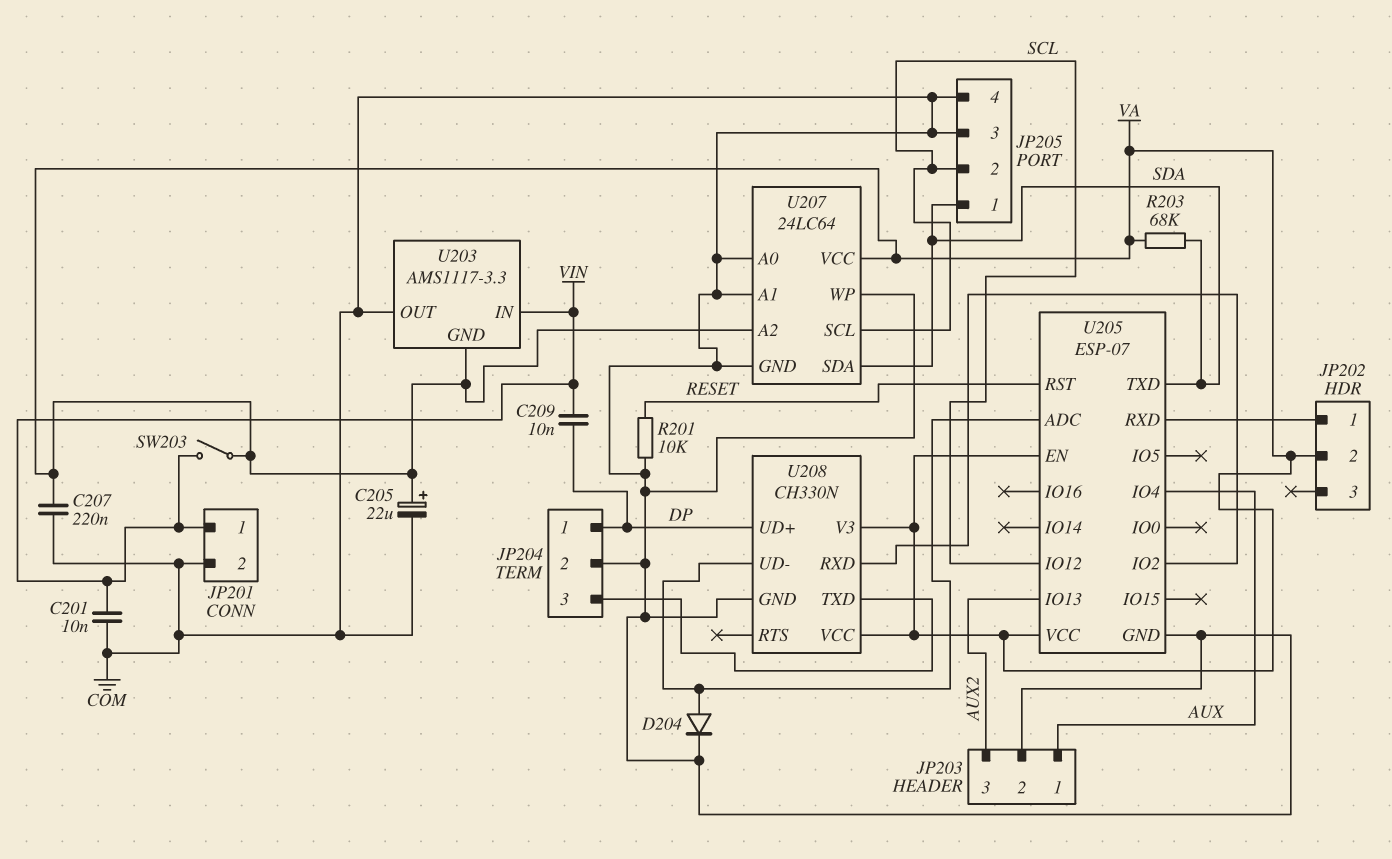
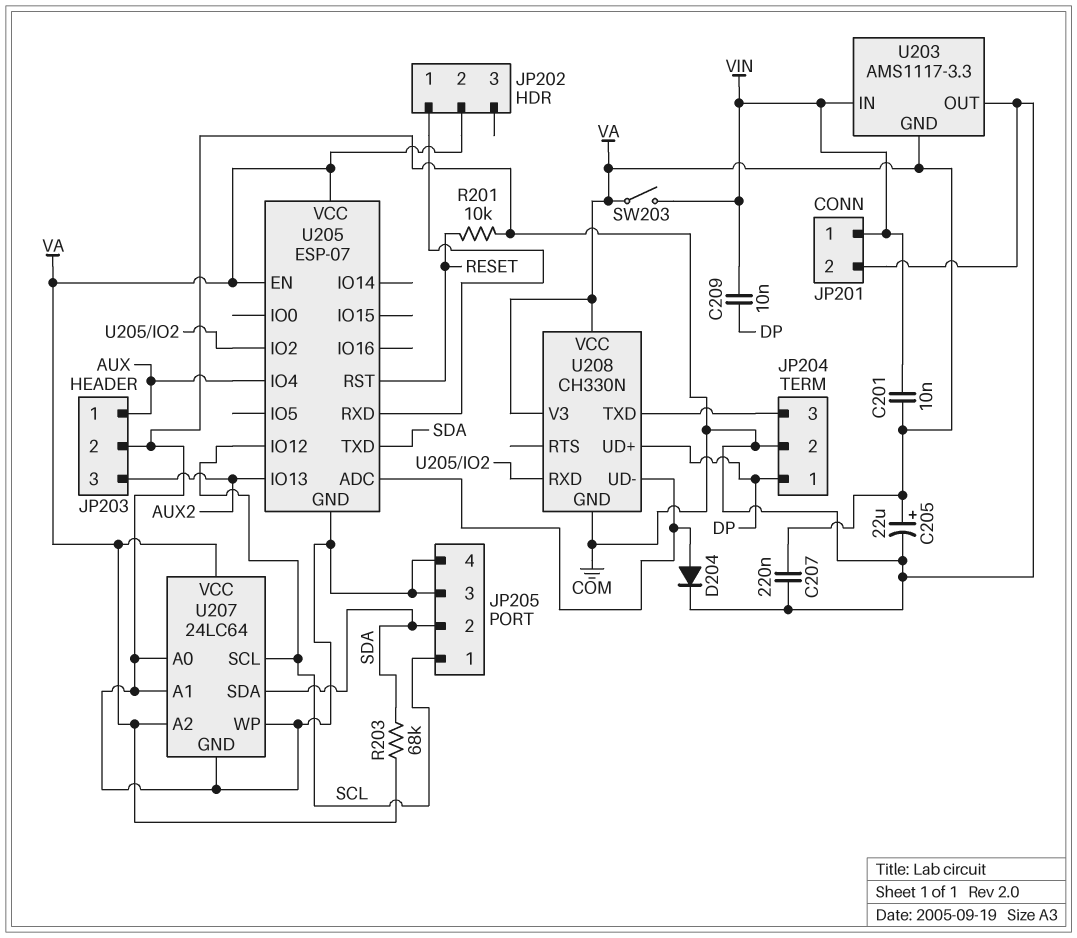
C201: 10nF (COM, VIN) -> 10nF (VA, VIN)
JP205 pin 1: SDA -> SCL
JP205 pin 2: SCL -> SDA

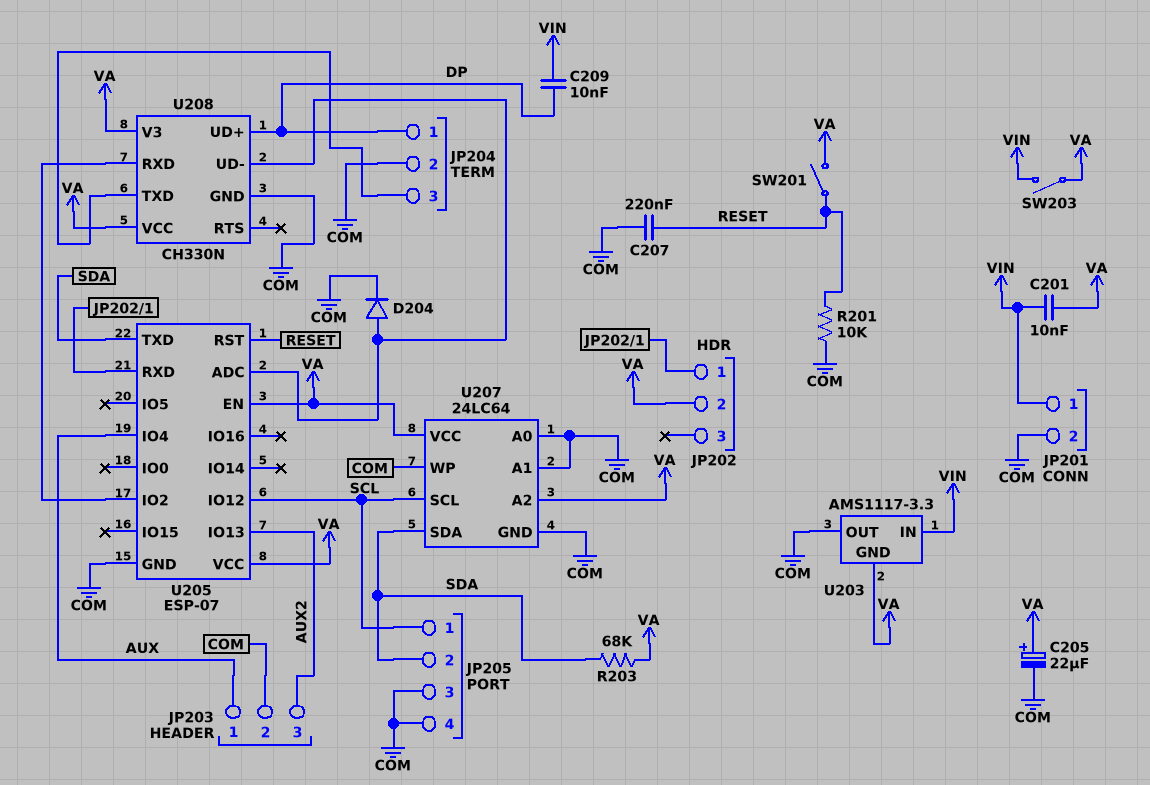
C207: 220nF (COM, VA) -> 220nF (COM, RESET)
SW201: none -> switch (RESET, VA)

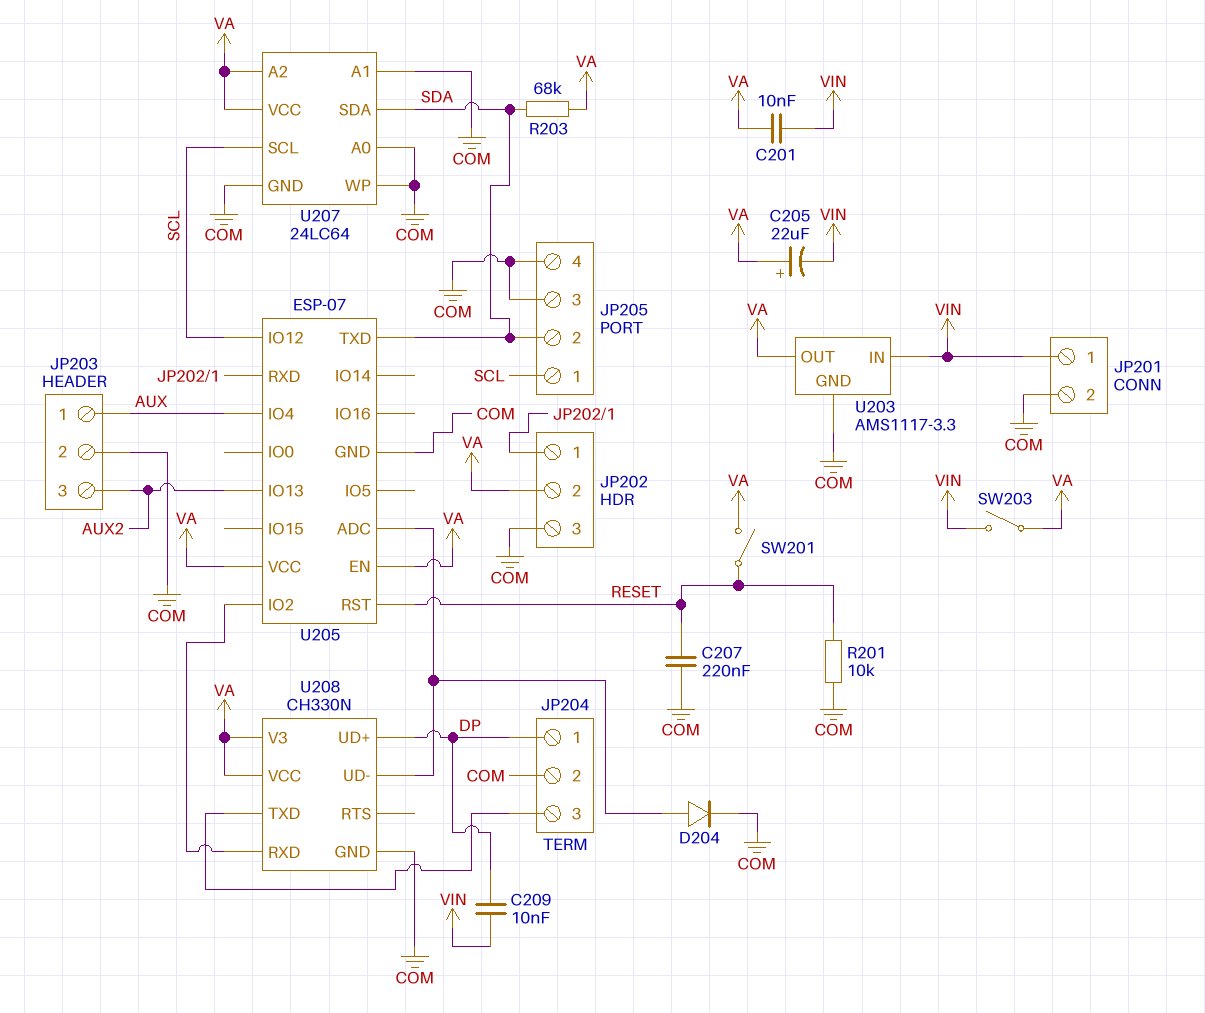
C205: 22uF (plus VA, minus COM) -> 22uF (plus VA, minus VIN)
JP202 pin 3: none -> COM
U203 pin GND: VA -> COM
U203 pin OUT: COM -> VA

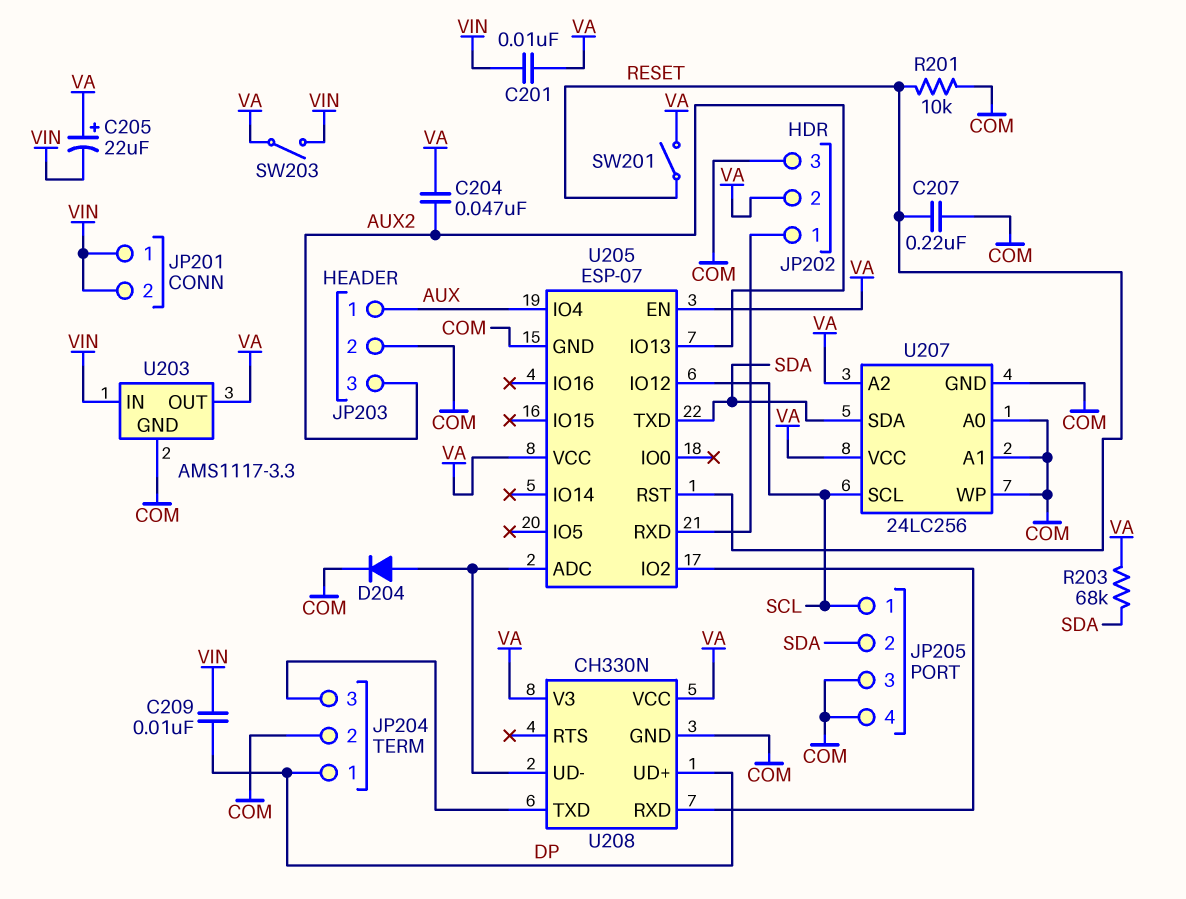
C204: none -> 47nF (AUX2, VA)
JP201 pin 2: COM -> VIN
U207: 24LC64 -> 24LC256

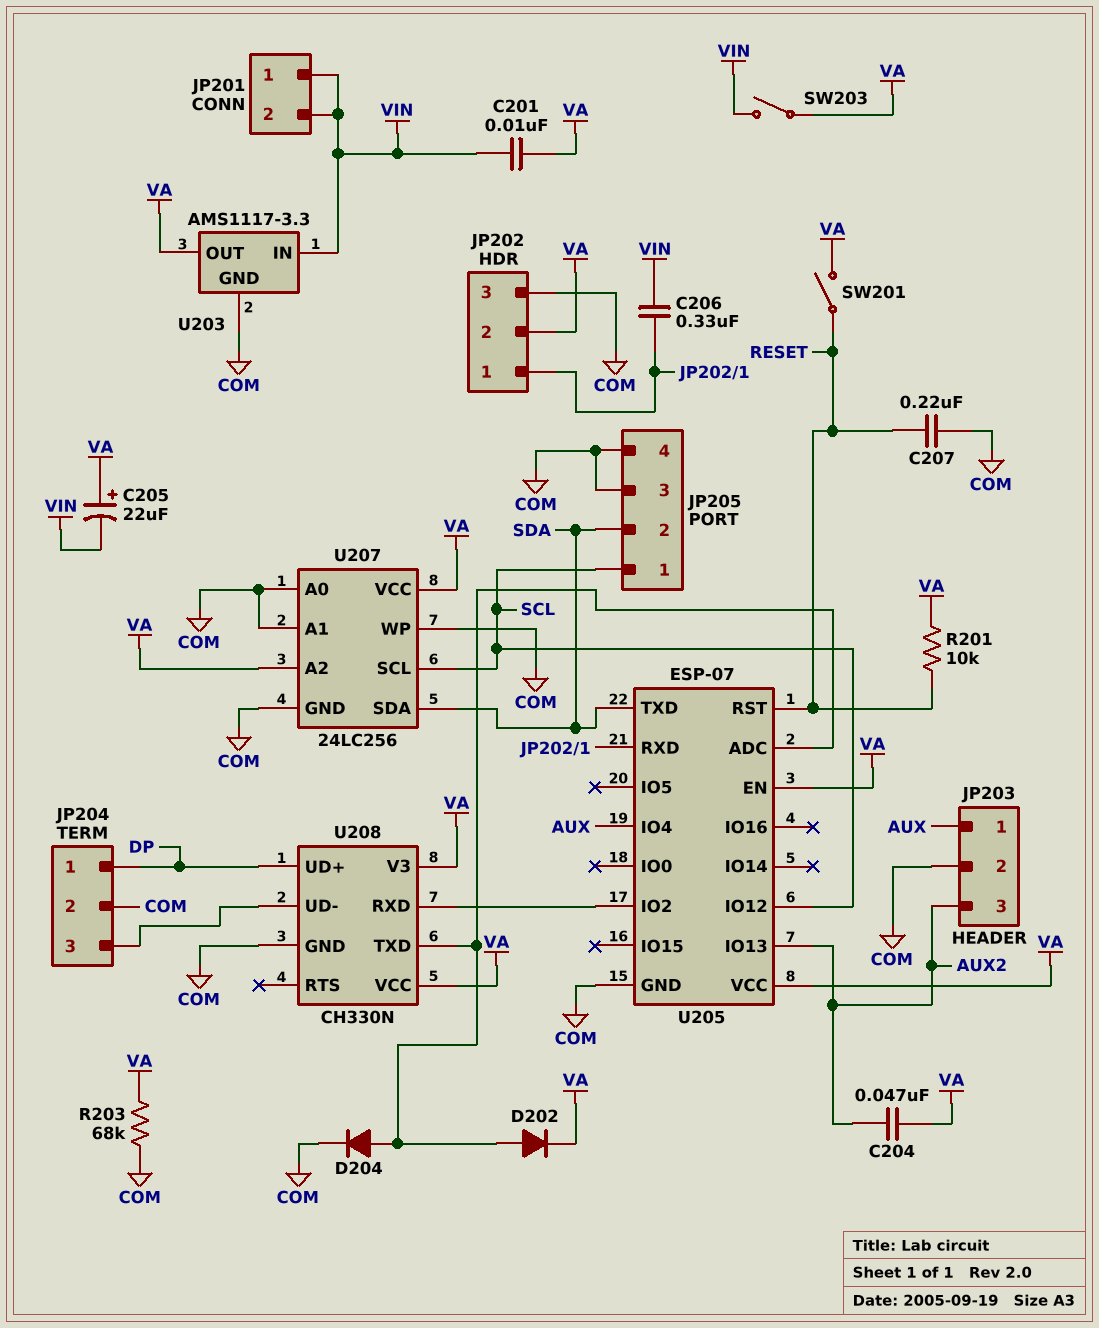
C206: none -> 330nF (JP202/1, VIN)
C209: 10nF (DP, VIN) -> none
D202: none -> diode (A U205/ADC, K VA)
R201: 10k (COM, RESET) -> 10k (RESET, VA)
R203: 68k (SDA, VA) -> 68k (COM, VA)
U208 pin TXD: JP204/3 -> U205/ADC
U208 pin UD-: U205/ADC -> JP204/3

